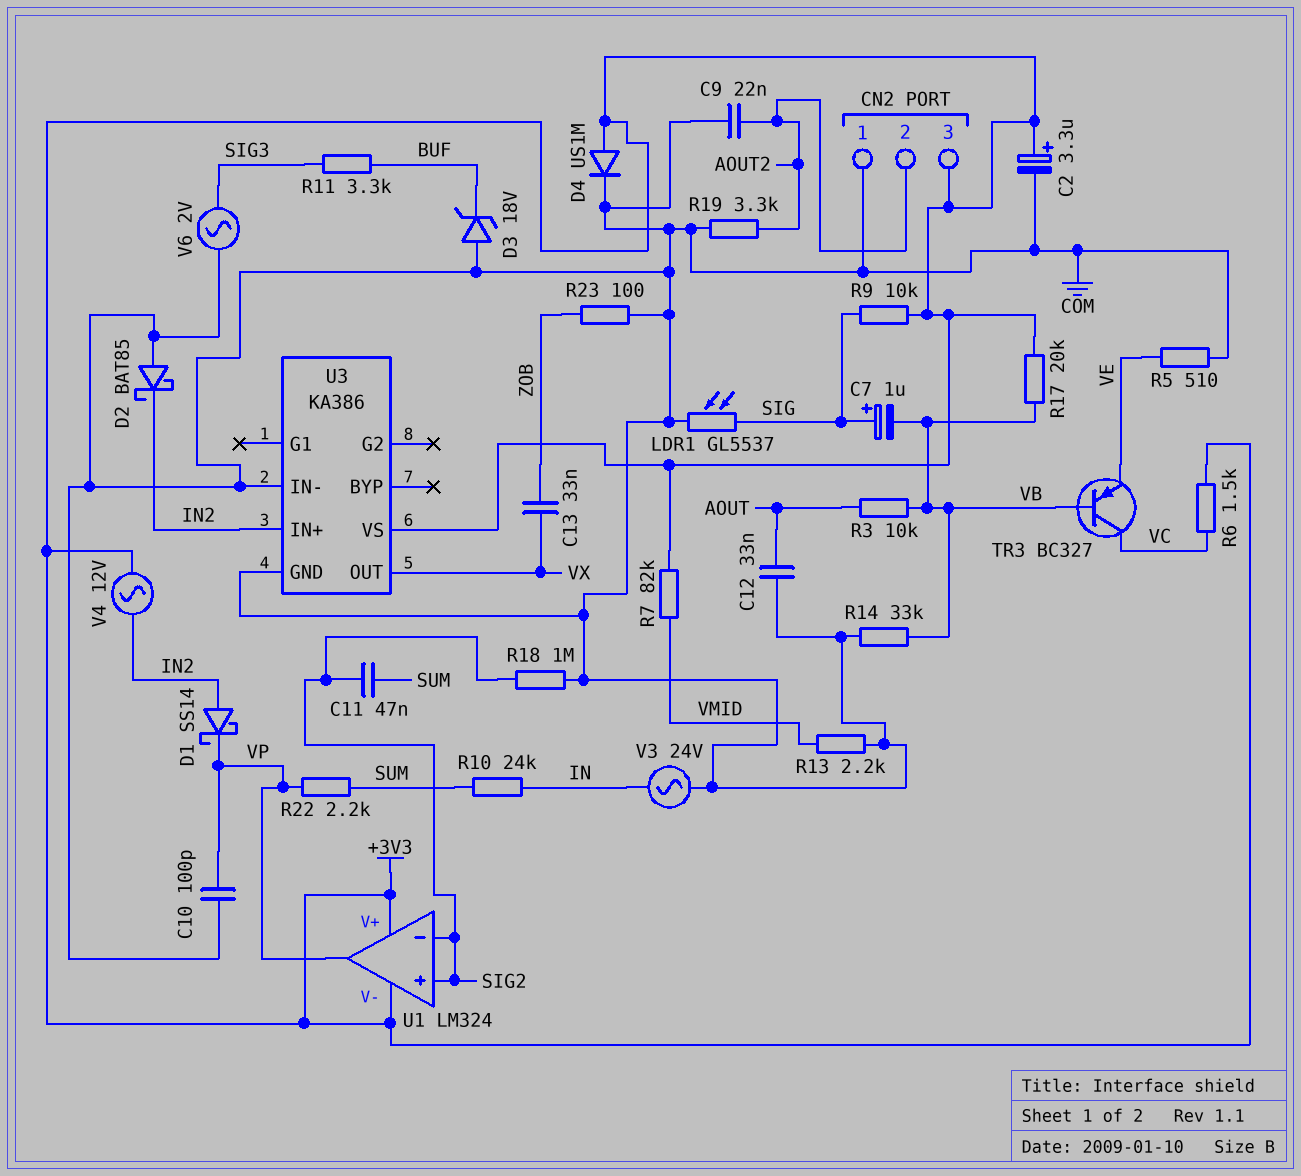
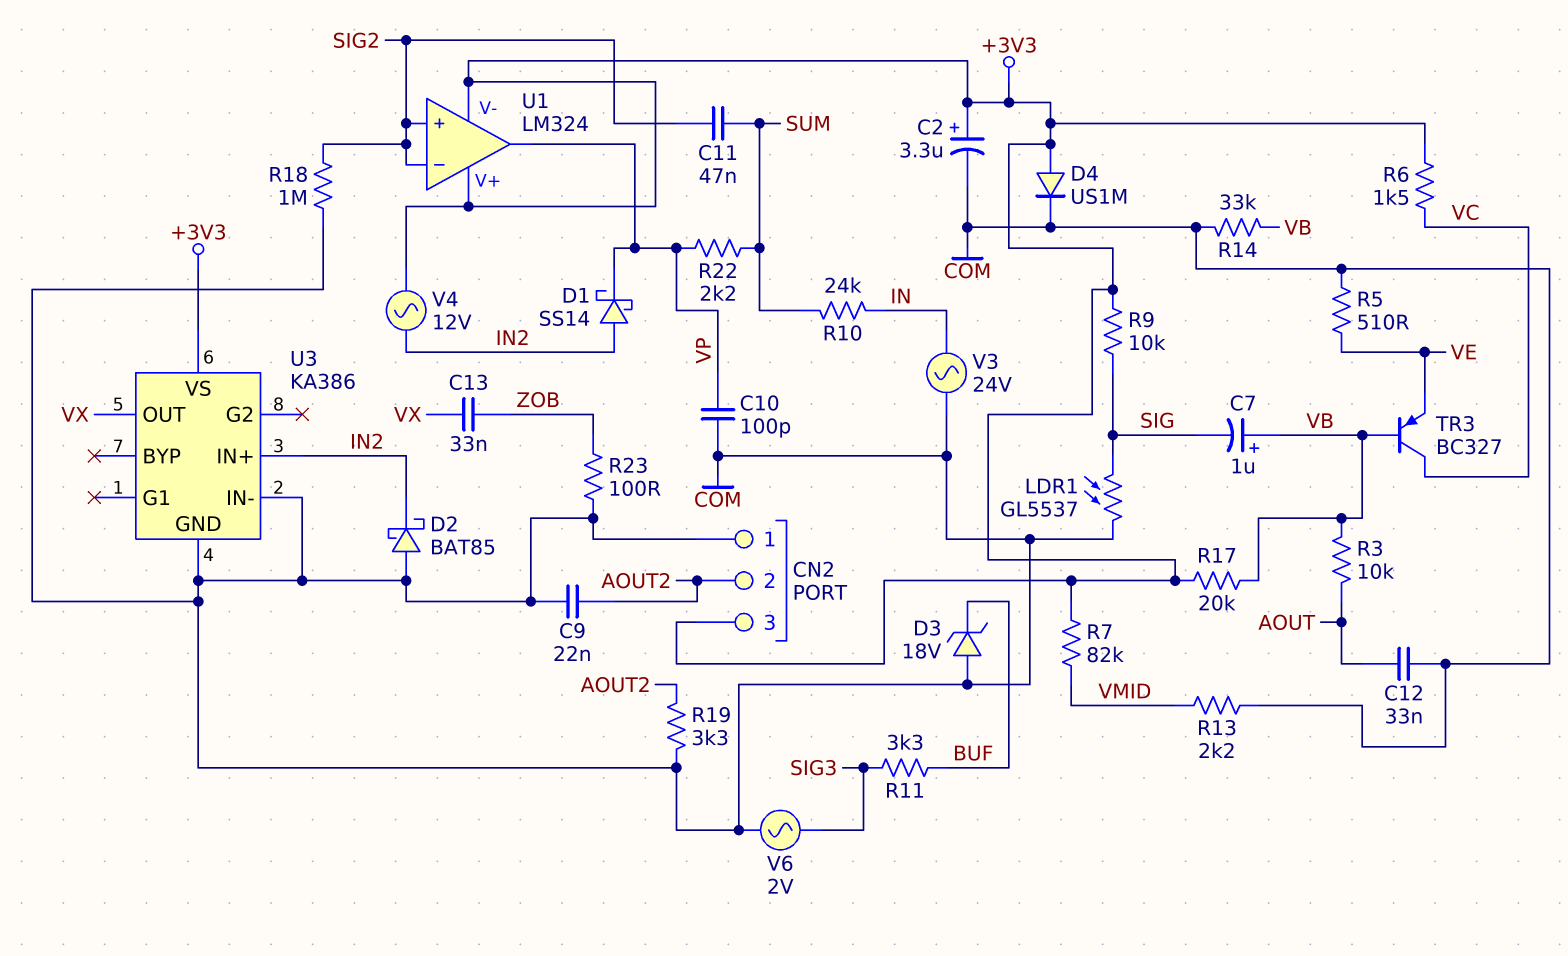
C7: 1uF (plus SIG, minus VB) -> 1uF (plus VB, minus SIG)

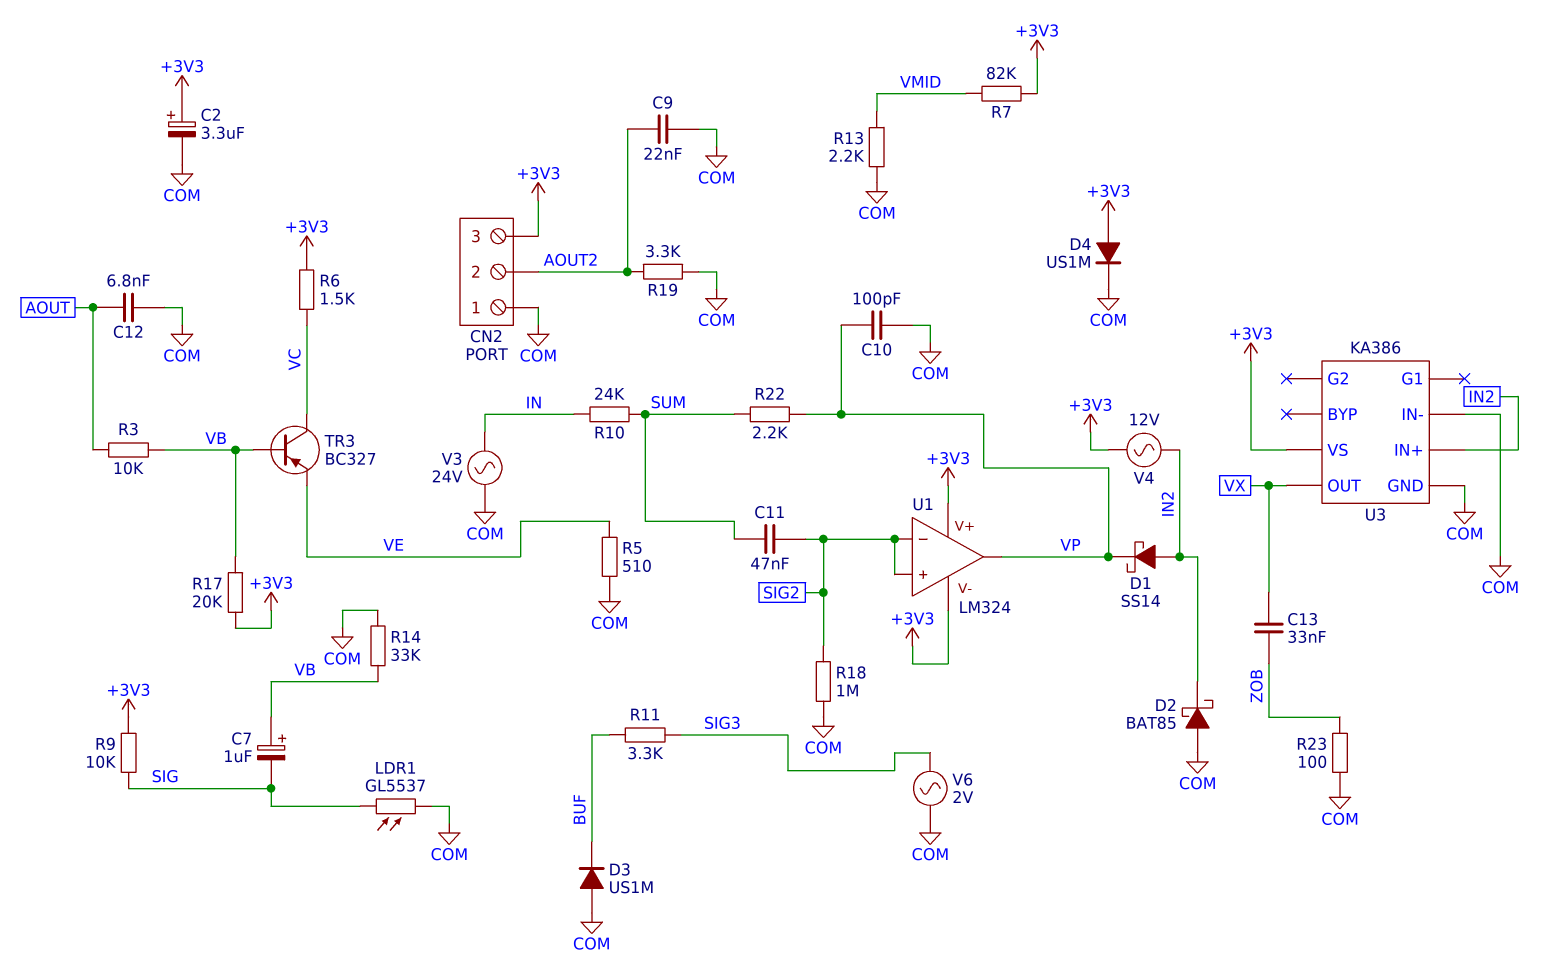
C12: 33nF (AOUT, COM) -> 6.8nF (AOUT, COM)
D3: zener 18V (A COM, K BUF) -> diode US1M (A COM, K BUF)

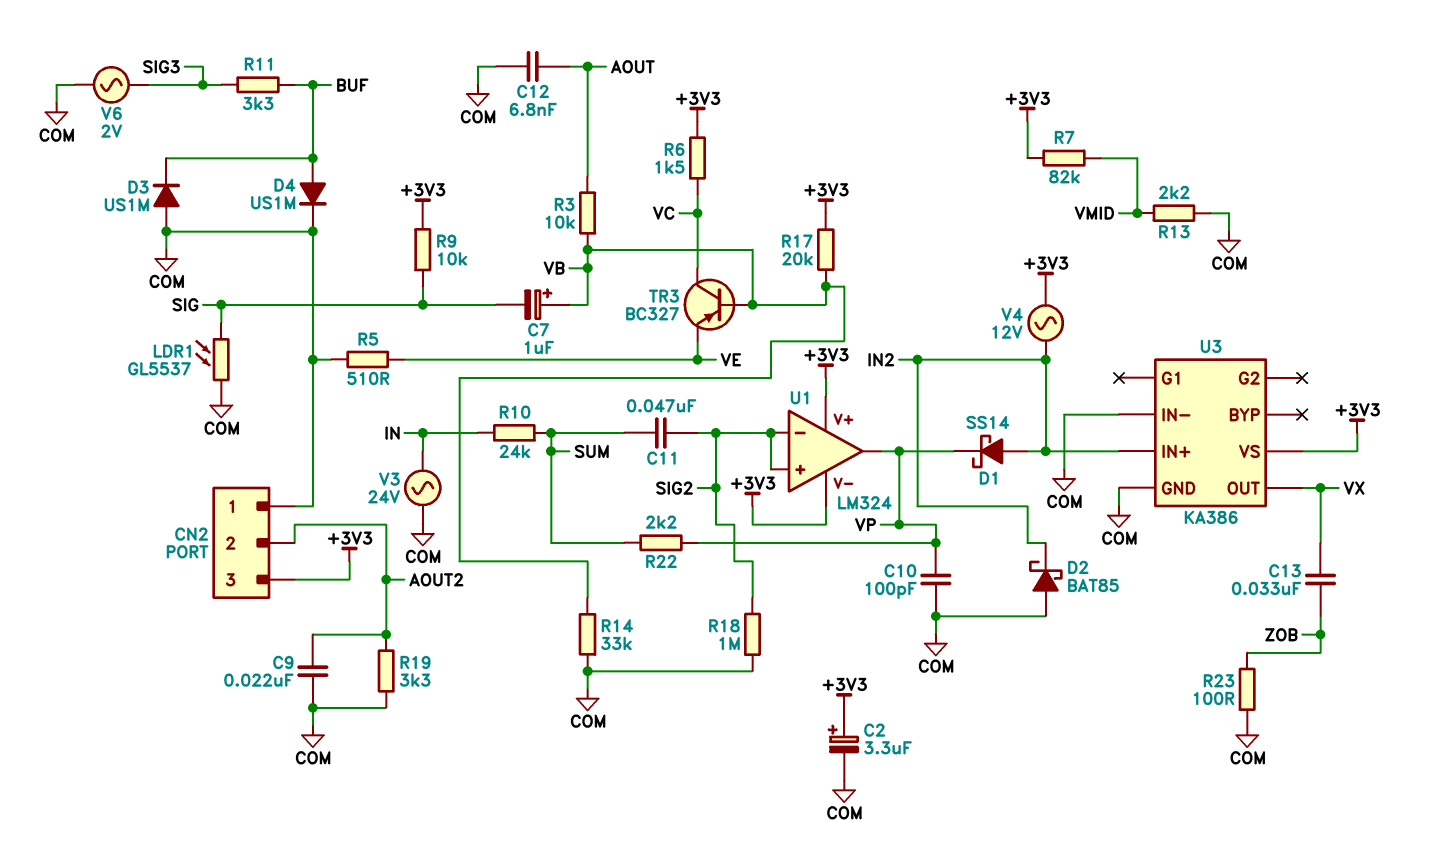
D4: diode US1M (A +3V3, K COM) -> diode US1M (A BUF, K COM)

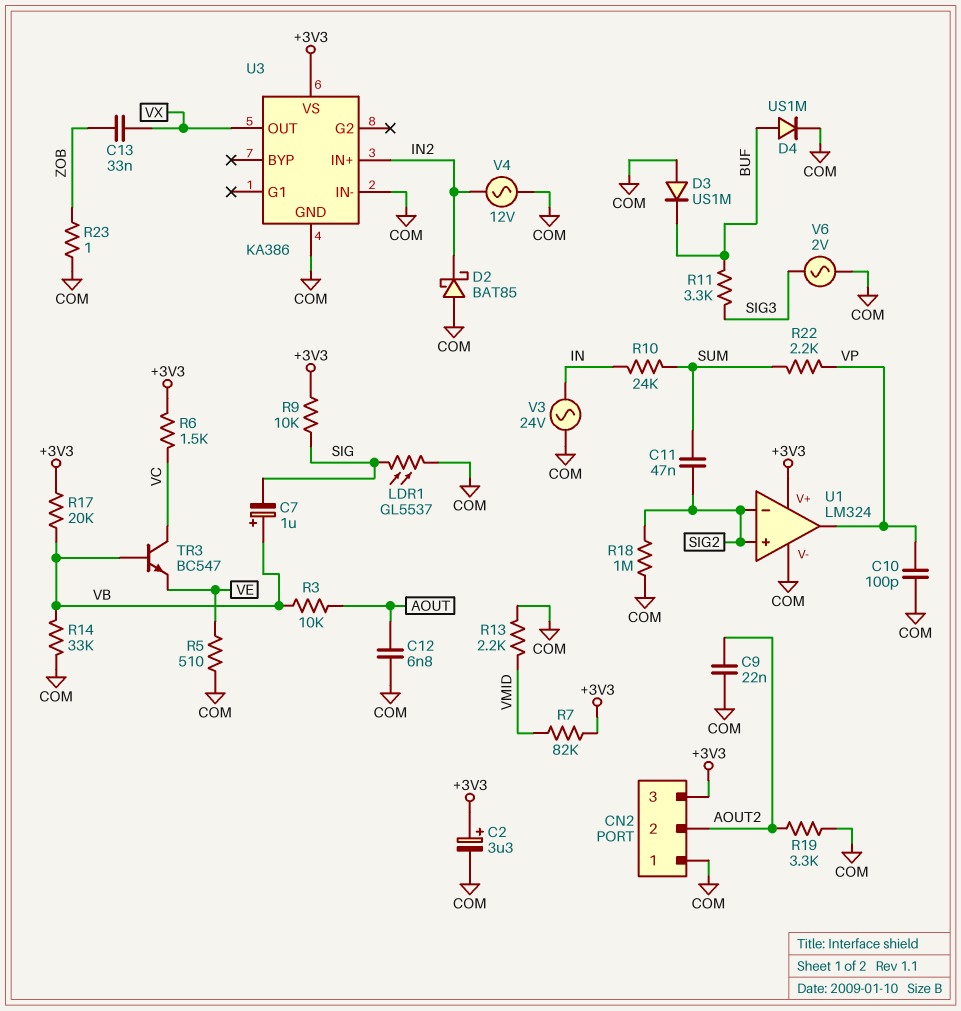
D1: schottky SS14 (A IN2, K VP) -> none
R23: 100 (COM, ZOB) -> 1 (COM, ZOB)
TR3: PNP BC327 (B VB, C VC, E VE) -> NPN BC547 (B VB, C VC, E VE)
U1 pin V-: +3V3 -> COM
V4: AC 12V (+3V3, IN2) -> AC 12V (COM, IN2)

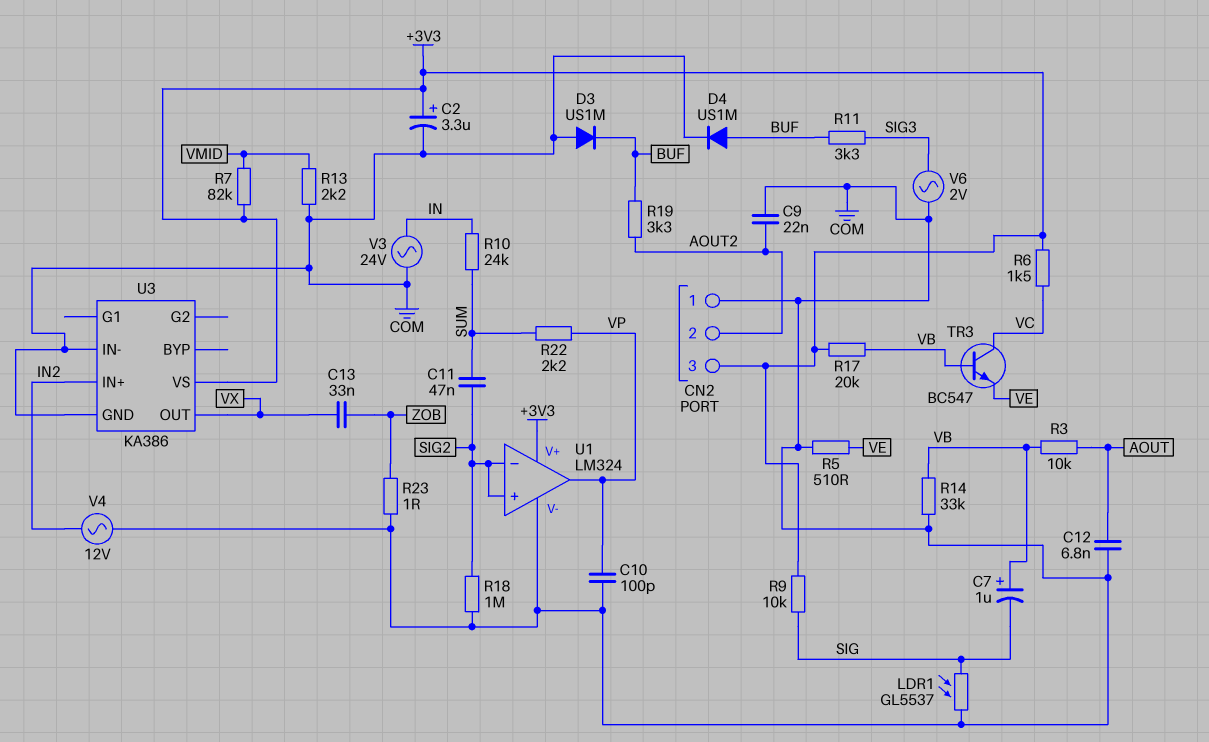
D2: schottky BAT85 (A COM, K IN2) -> none
R19: 3.3k (AOUT2, COM) -> 3.3k (AOUT2, BUF)

